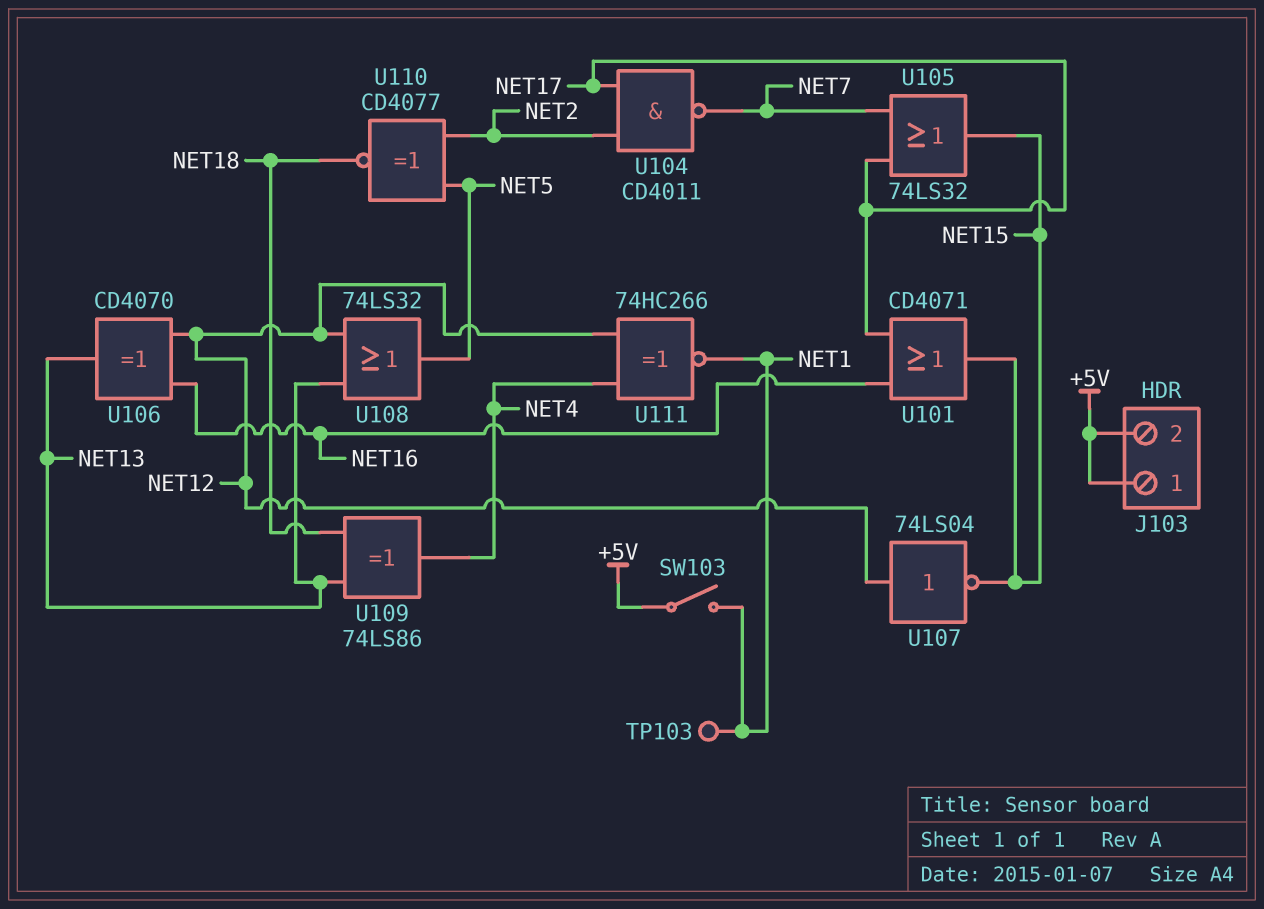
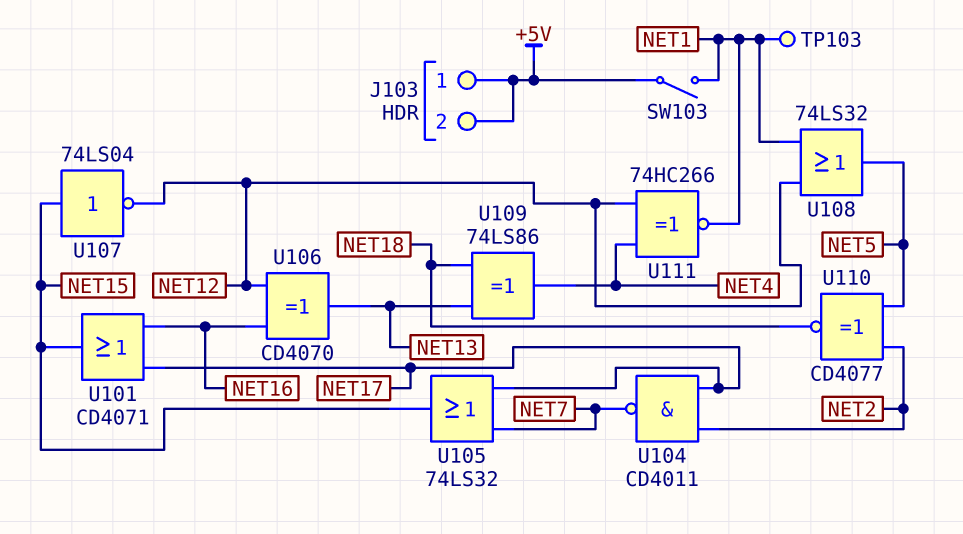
U107: NOT 74LS04 (in NET12, out NET15) -> NOT 74LS04 (in NET15, out NET12)
U108: OR 74LS32 (in NET12, in NET13, out NET5) -> OR 74LS32 (in NET1, in NET12, out NET5)

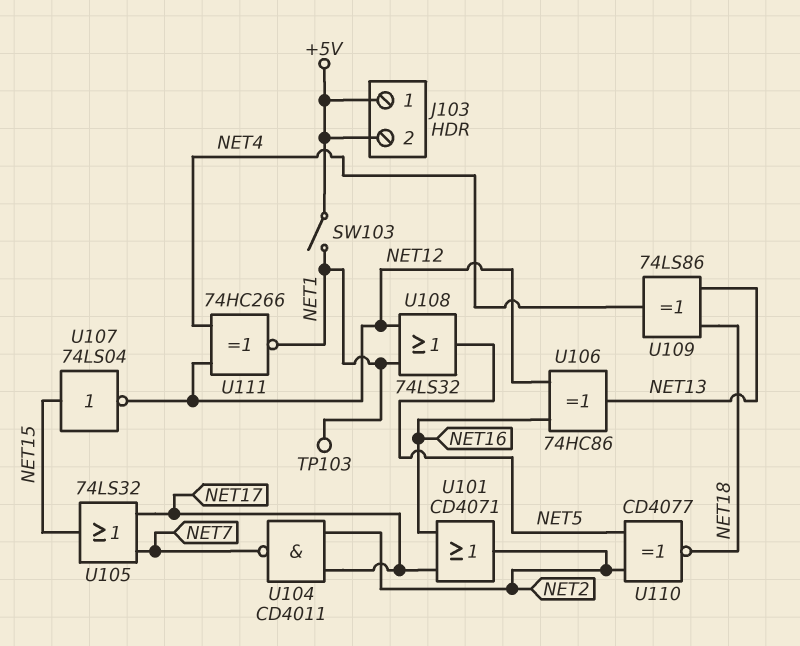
U101: OR CD4071 (in NET16, in NET17, out NET15) -> OR CD4071 (in NET16, in NET17, out NET2)
U106: XOR CD4070 (in NET12, in NET16, out NET13) -> XOR 74HC86 (in NET12, in NET16, out NET13)

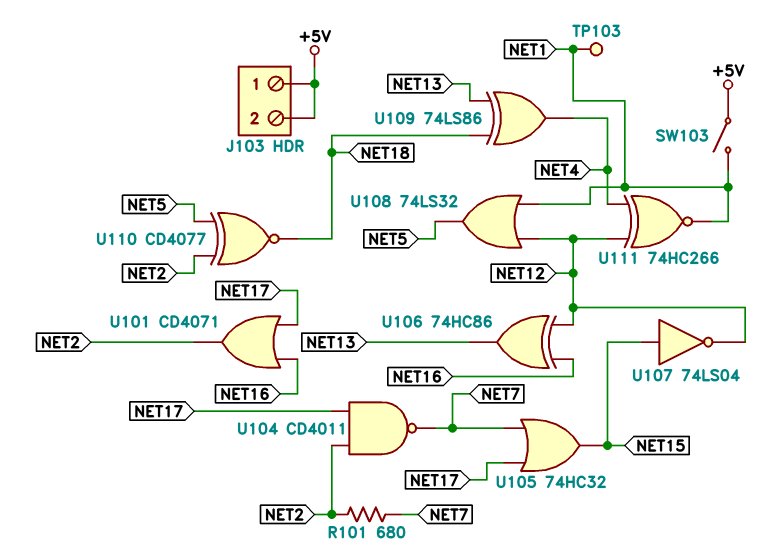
R101: none -> 680 (NET2, NET7)
U105: OR 74LS32 (in NET7, in NET17, out NET15) -> OR 74HC32 (in NET7, in NET17, out NET15)

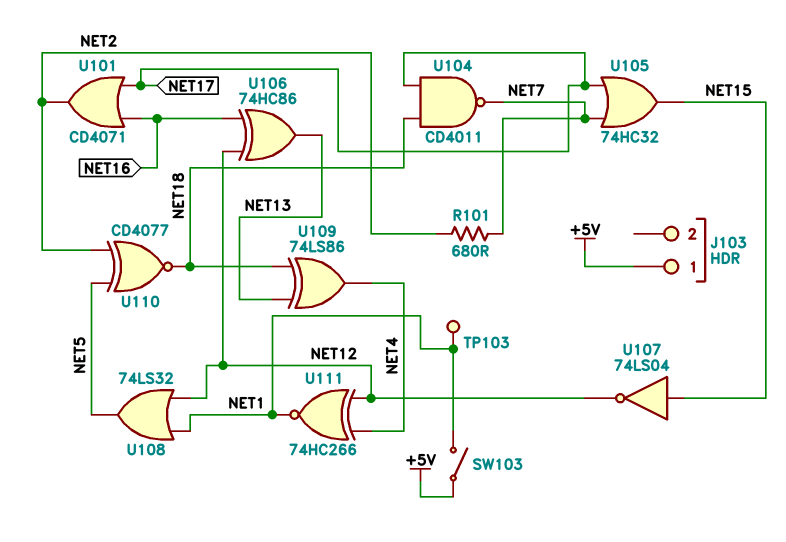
J103 pin 2: +5V -> none
U104: NAND CD4011 (in NET2, in NET17, out NET7) -> NAND CD4011 (in NET17, in NET18, out NET7)

